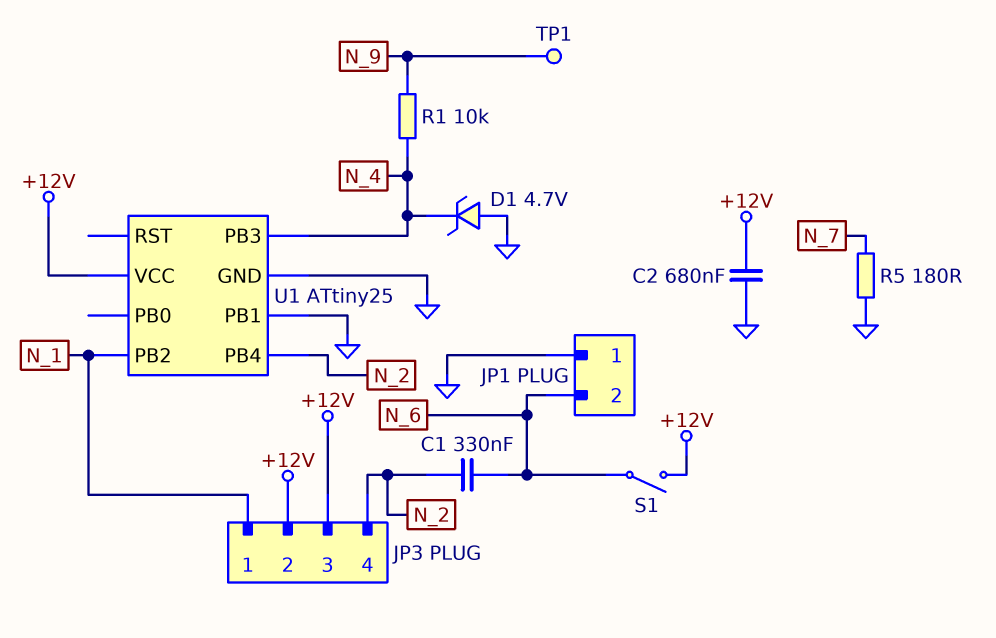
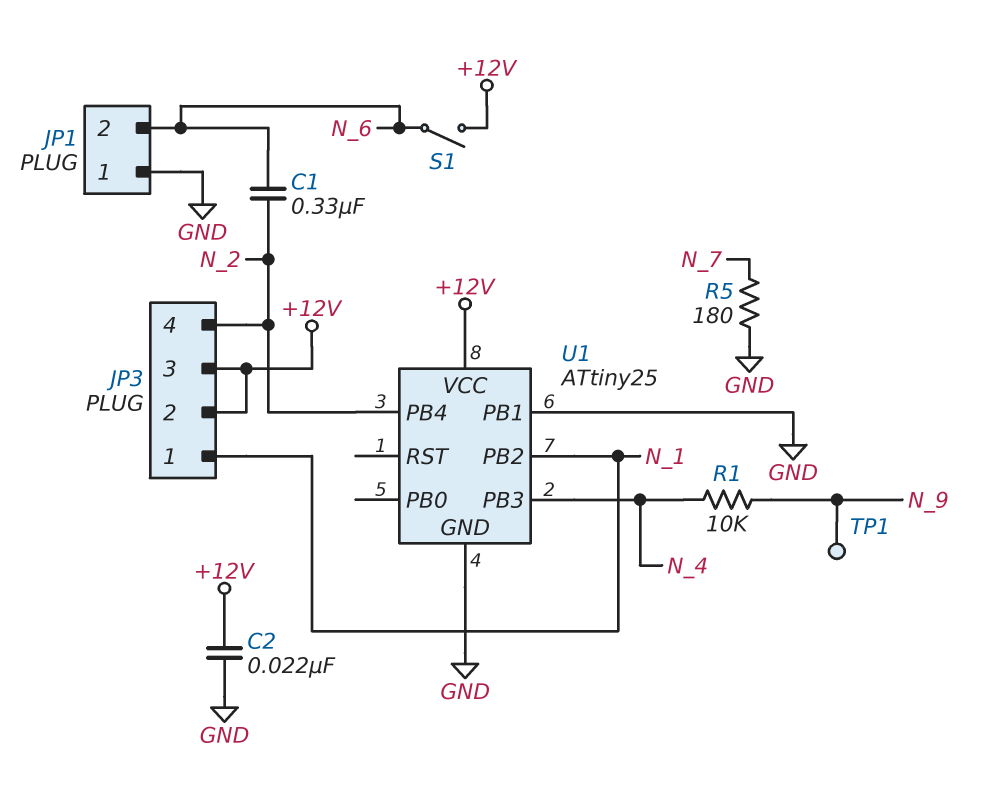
C2: 680nF (+12V, GND) -> 22nF (+12V, GND)
D1: zener 4.7V (A GND, K N_4) -> none

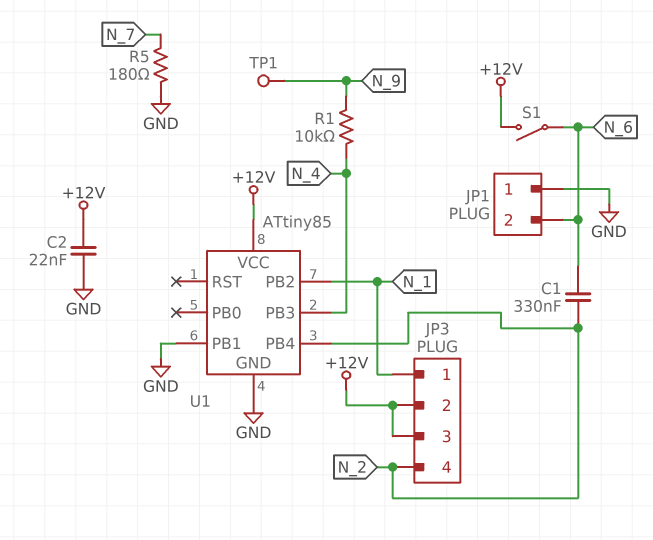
U1: ATtiny25 -> ATtiny85

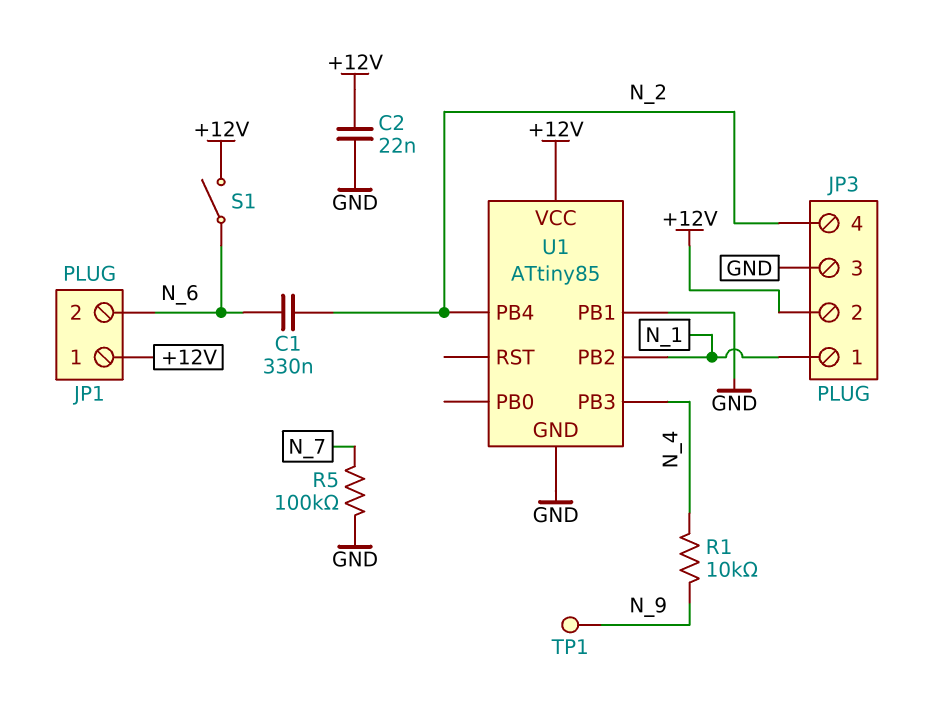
JP1 pin 1: GND -> +12V
JP3 pin 3: +12V -> GND
R5: 180 (GND, N_7) -> 100k (GND, N_7)

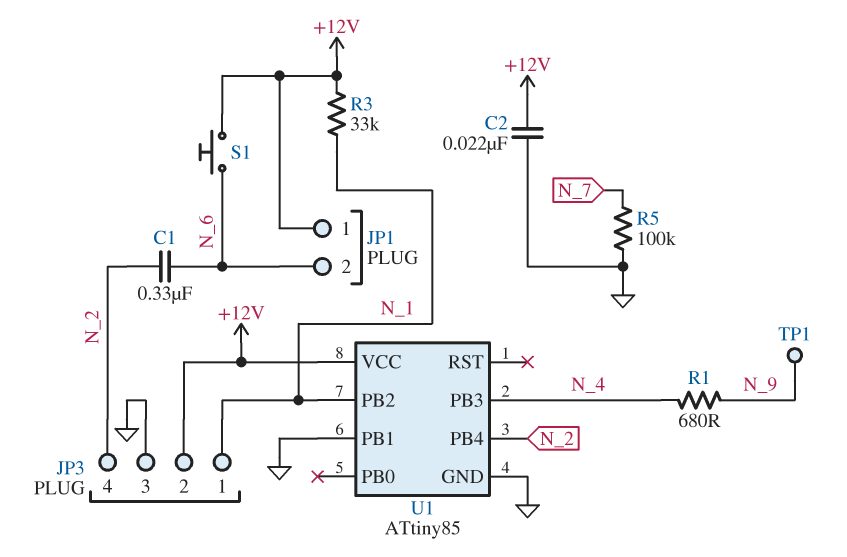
R1: 10k (N_4, N_9) -> 680 (N_4, N_9)
R3: none -> 33k (+12V, N_1)
S1: switch (+12V, N_6) -> button (+12V, N_6)

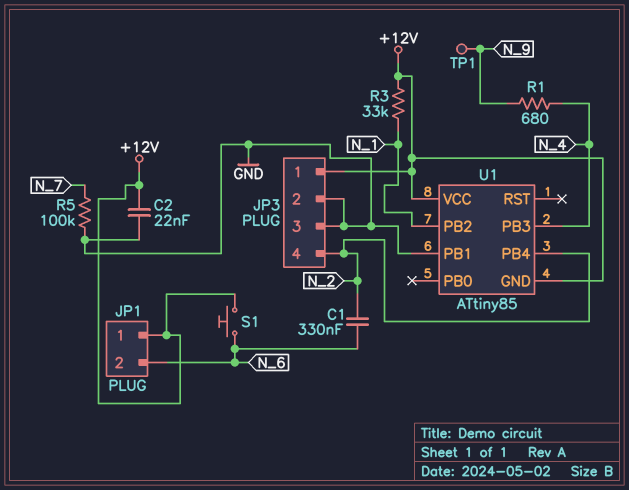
JP3 pin 1: N_1 -> +12V
JP3 pin 2: +12V -> GND
U1 pin GND: GND -> +12V

